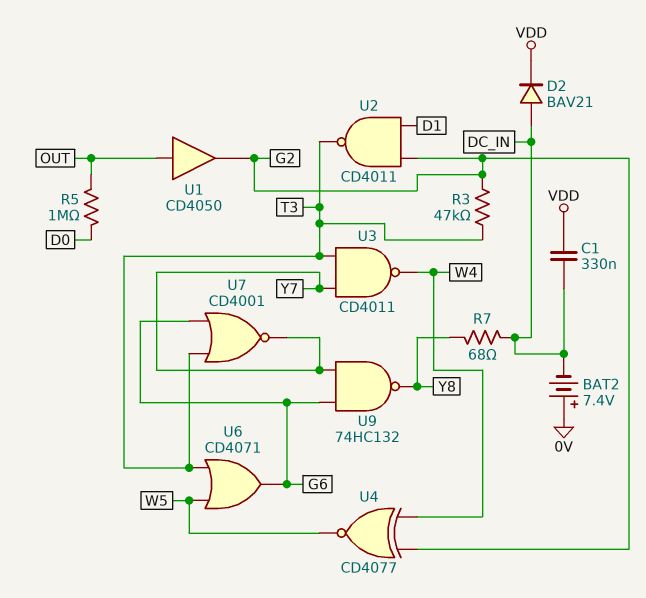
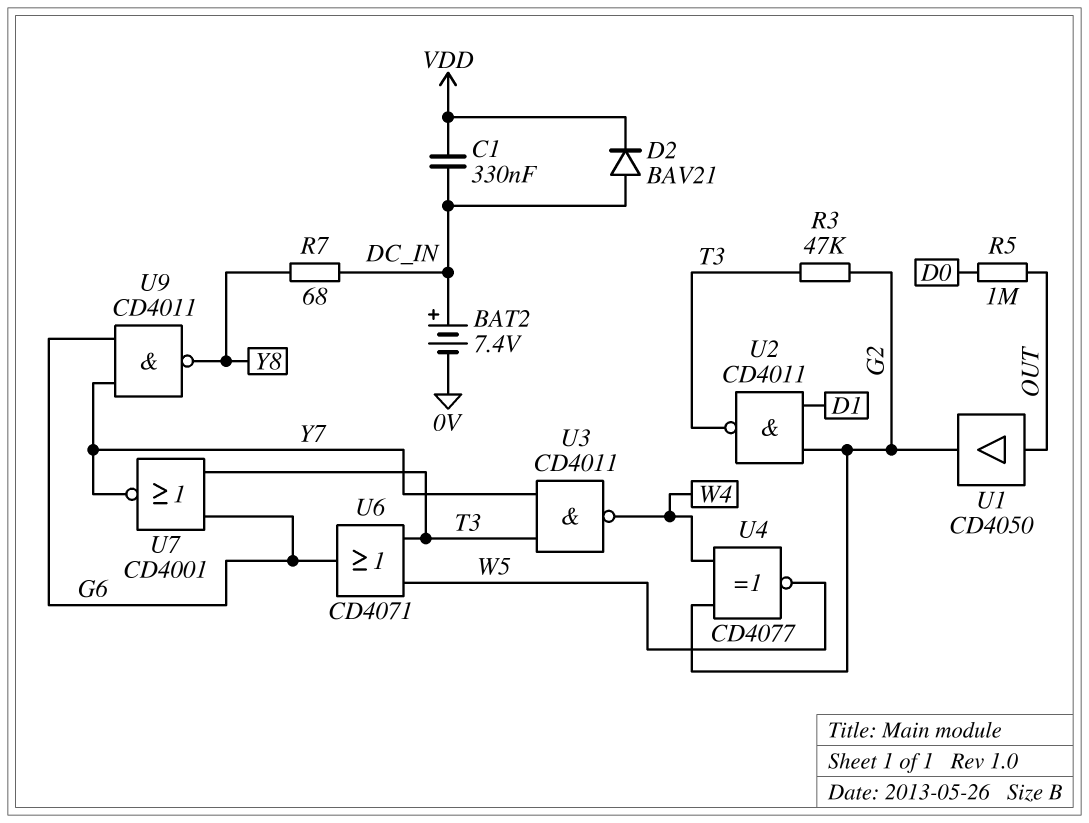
BAT2: 7.4V (plus 0V, minus DC_IN) -> 7.4V (plus DC_IN, minus 0V)
U9: NAND 74HC132 (in G6, in Y7, out Y8) -> NAND CD4011 (in G6, in Y7, out Y8)

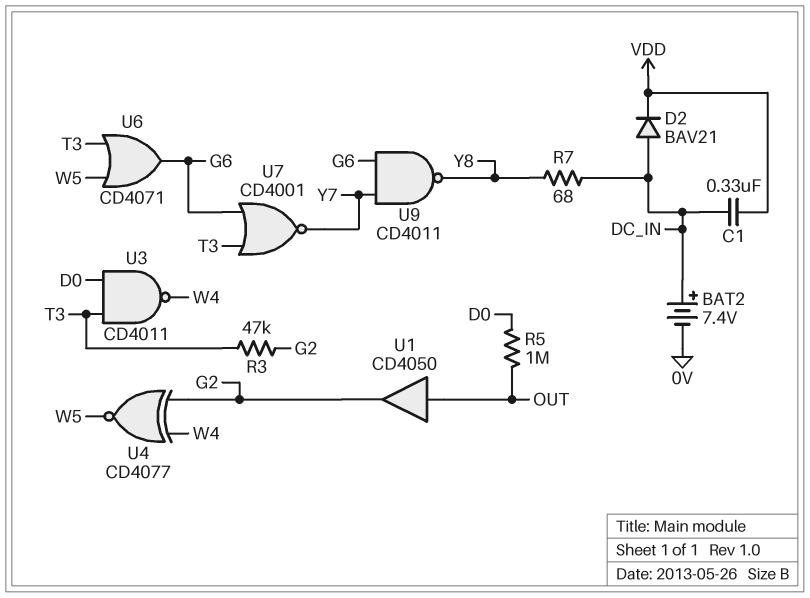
U2: NAND CD4011 (in D1, in G2, out T3) -> none
U3: NAND CD4011 (in T3, in Y7, out W4) -> NAND CD4011 (in D0, in T3, out W4)

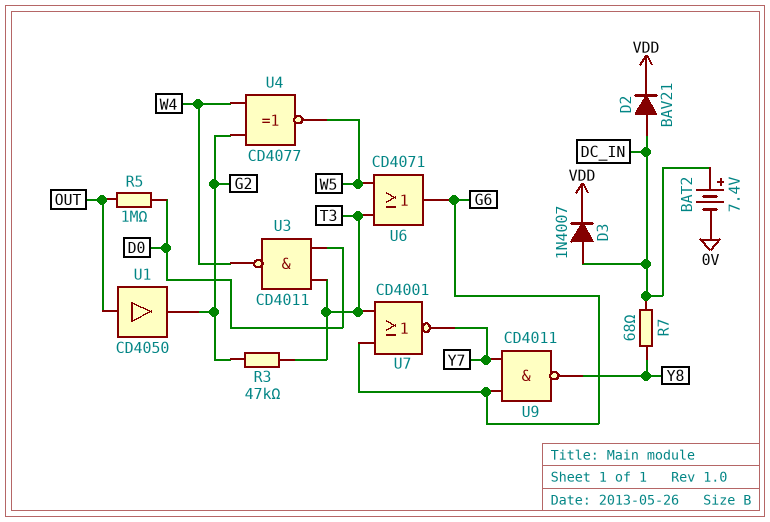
C1: 330nF (DC_IN, VDD) -> none
D3: none -> diode 1N4007 (A DC_IN, K VDD)

